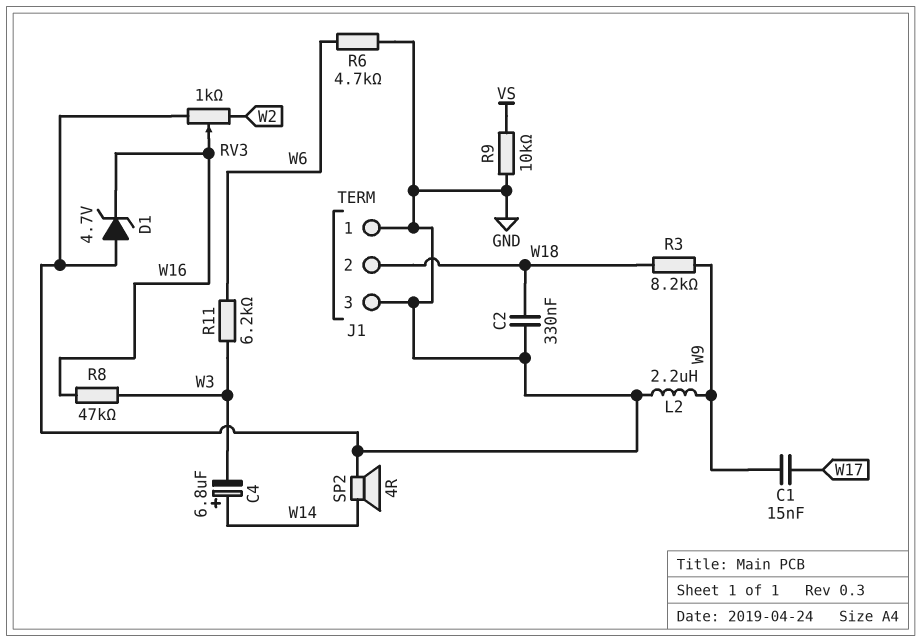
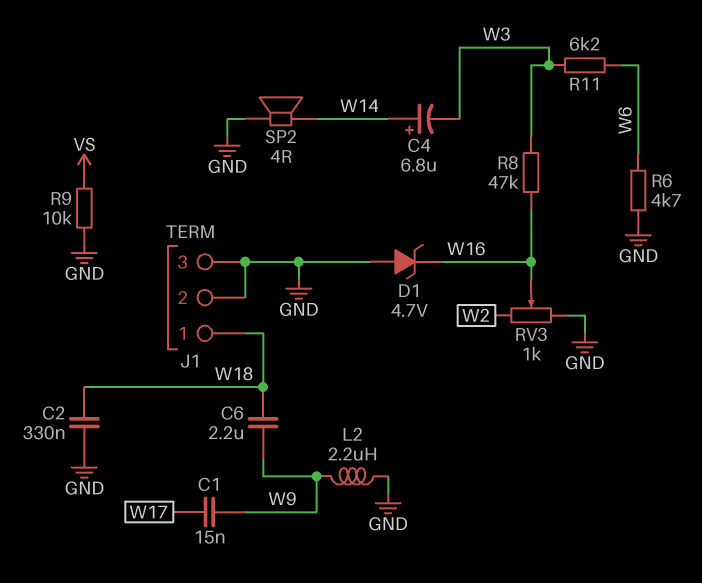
C6: none -> 2.2uF (W9, W18)
J1 pin 1: GND -> W18
J1 pin 2: W18 -> GND
R3: 8.2k (W9, W18) -> none

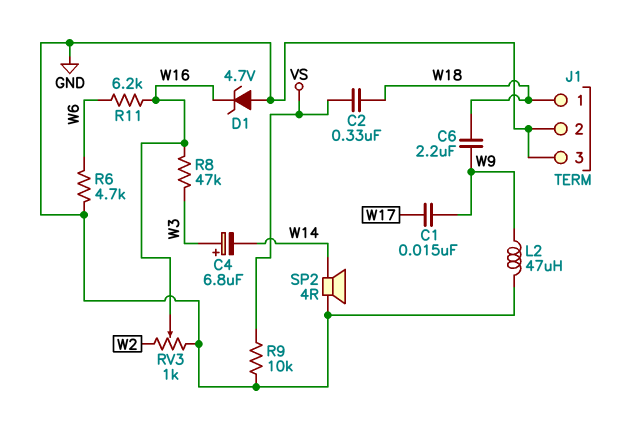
C2: 330nF (GND, W18) -> 330nF (VS, W18)
C4: 6.8uF (plus W14, minus W3) -> 6.8uF (plus W3, minus W14)
L2: 2.2uH (GND, W9) -> 47uH (GND, W9)
R11: 6.2k (W3, W6) -> 6.2k (W6, W16)

